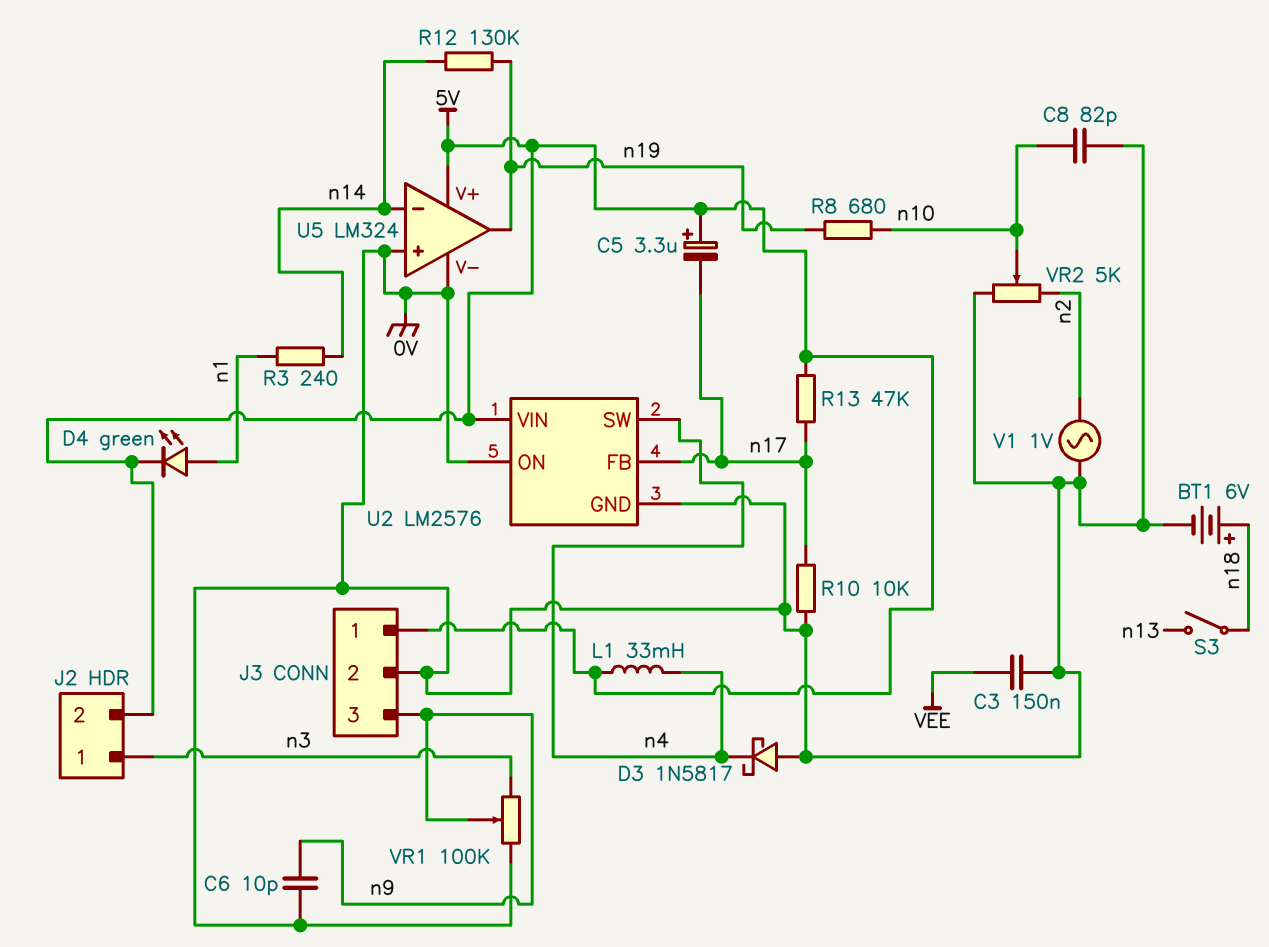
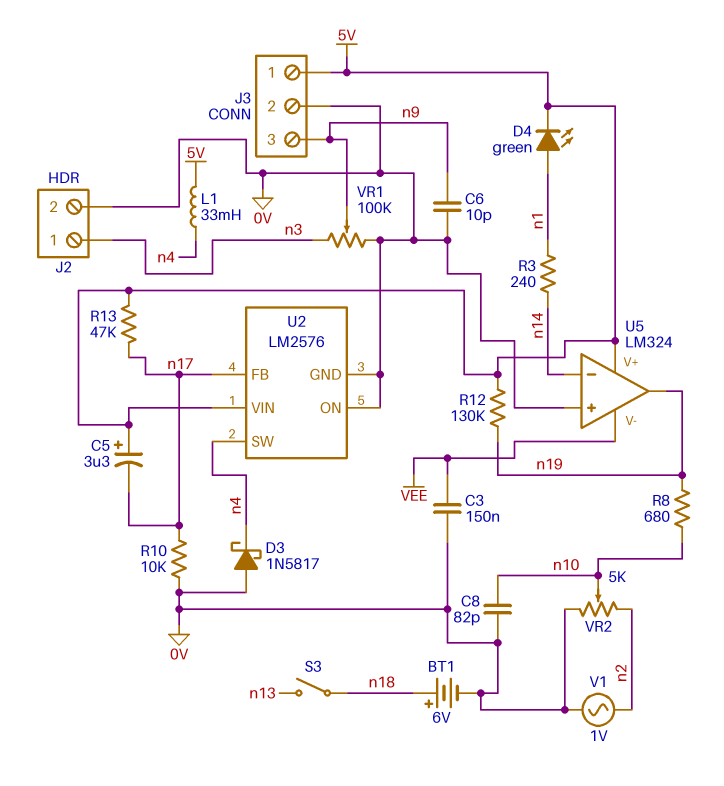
J2 pin 2: 5V -> 0V
R12: 130k (n14, n19) -> 130k (5V, n19)
U5 pin V-: 0V -> VEE

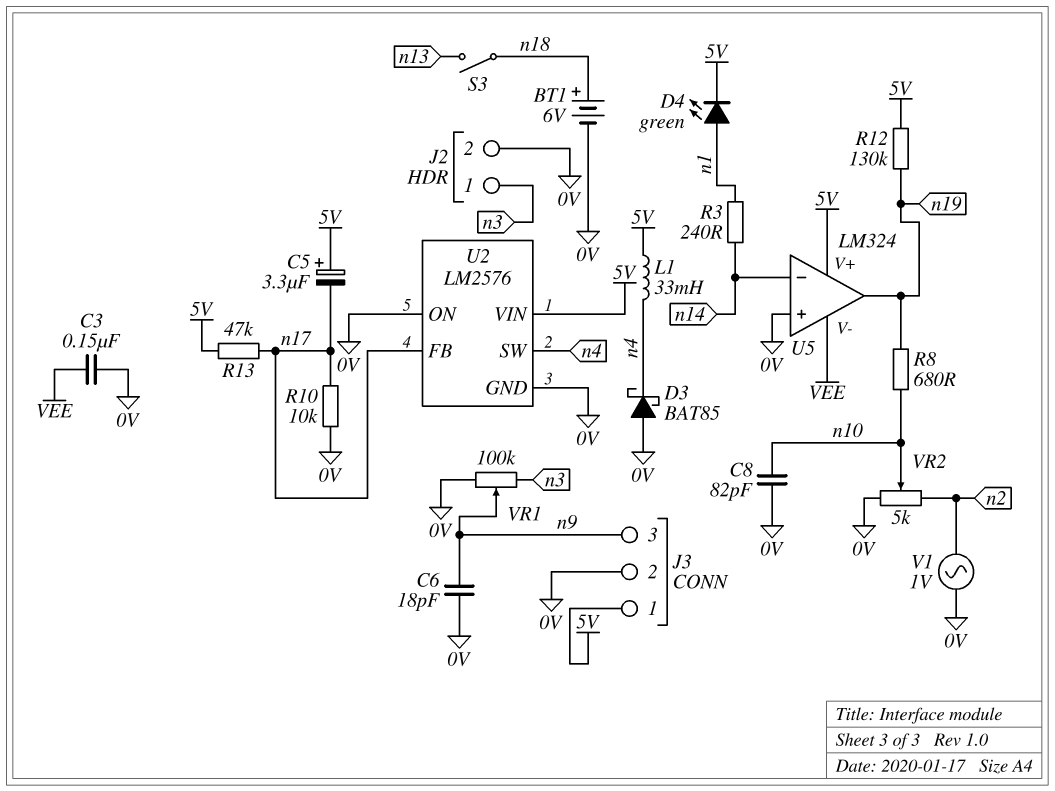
C6: 10pF (0V, n9) -> 18pF (0V, n9)
D3: schottky 1N5817 (A 0V, K n4) -> schottky BAT85 (A 0V, K n4)

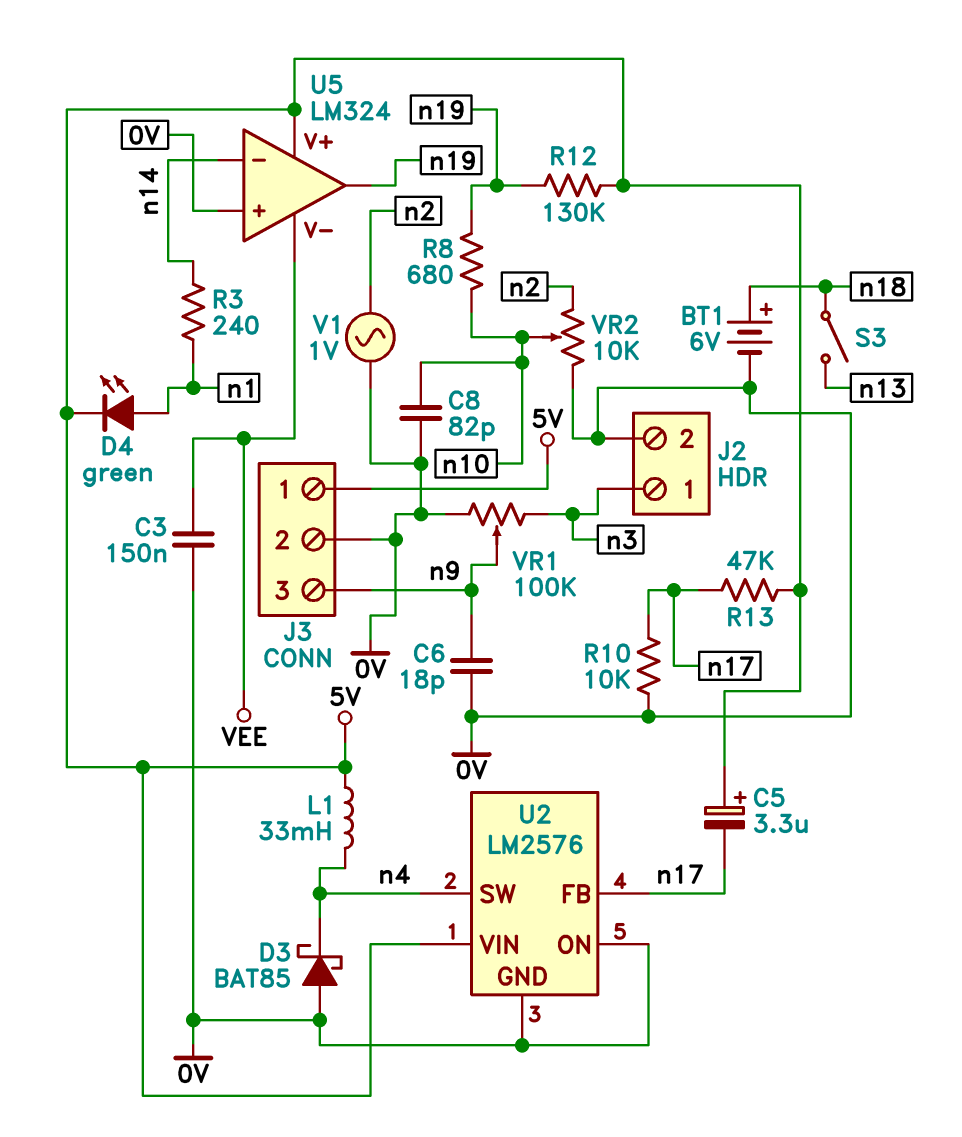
VR2: 5k (0V, n2, wiper n10) -> 10k (0V, n2, wiper n10)

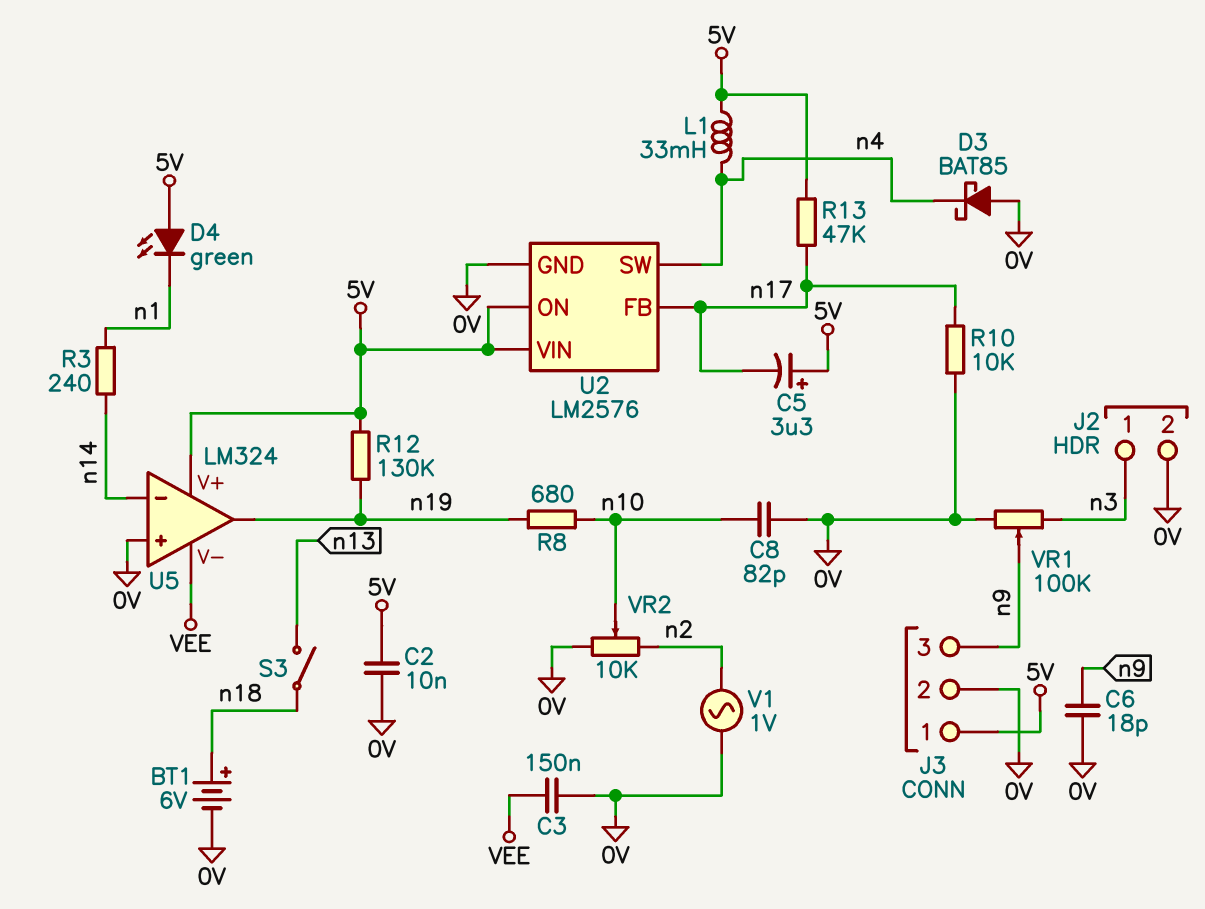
C2: none -> 10nF (0V, 5V)
D4: LED green (A n1, K 5V) -> LED green (A 5V, K n1)
U2 pin ON: 0V -> 5V

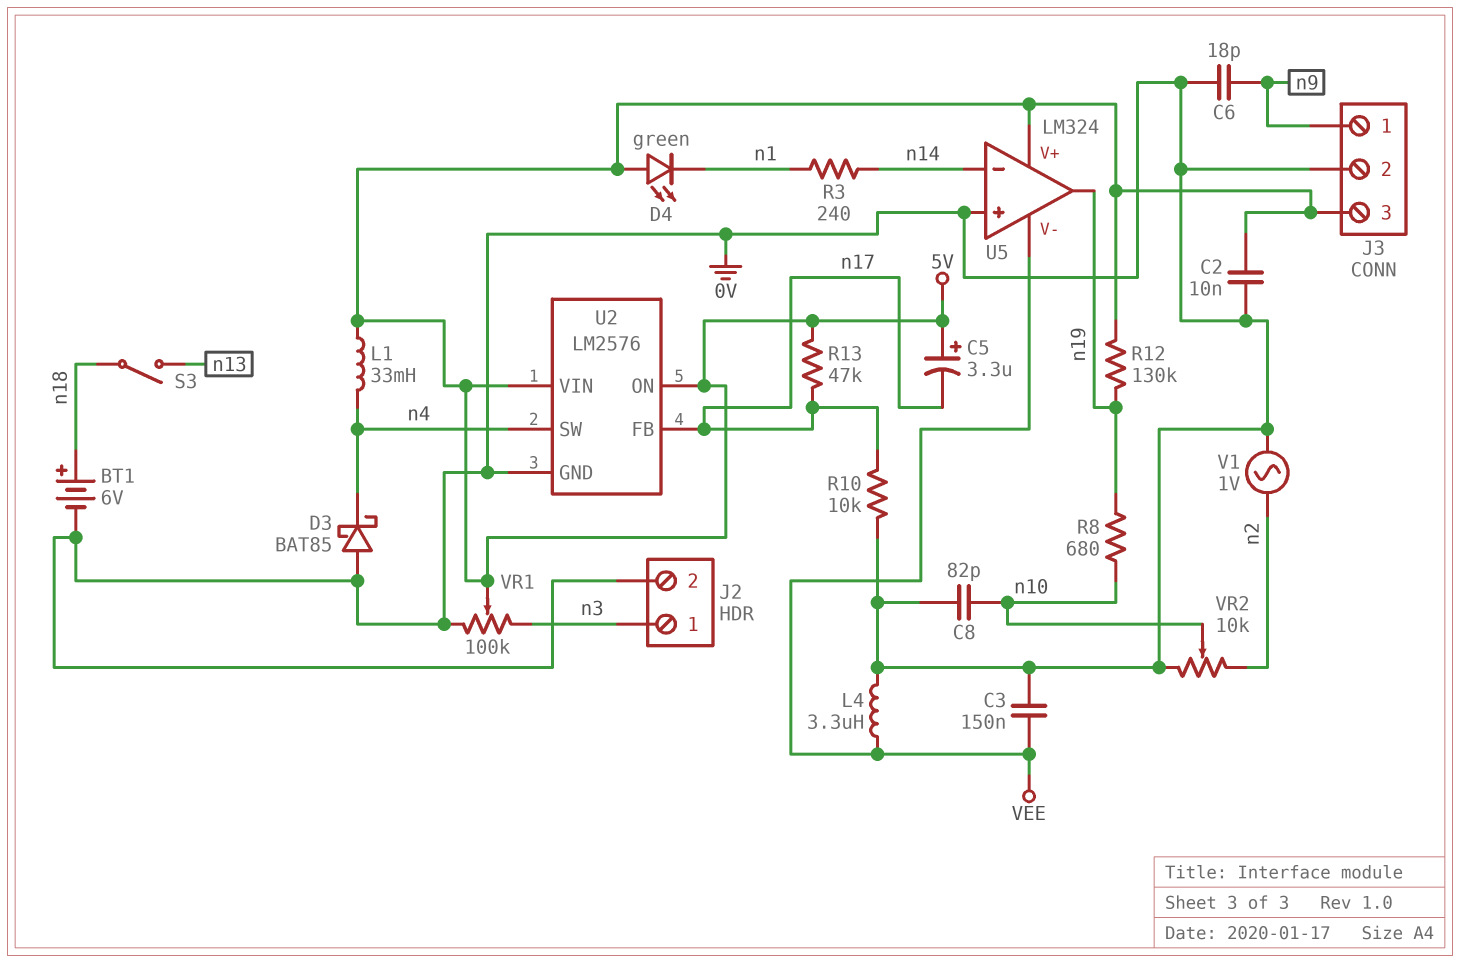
J3 pin 1: 5V -> n9
J3 pin 3: n9 -> 5V
L4: none -> 3.3uH (0V, VEE)
VR1: 100k (0V, n3, wiper n9) -> 100k (0V, n3, wiper 5V)

